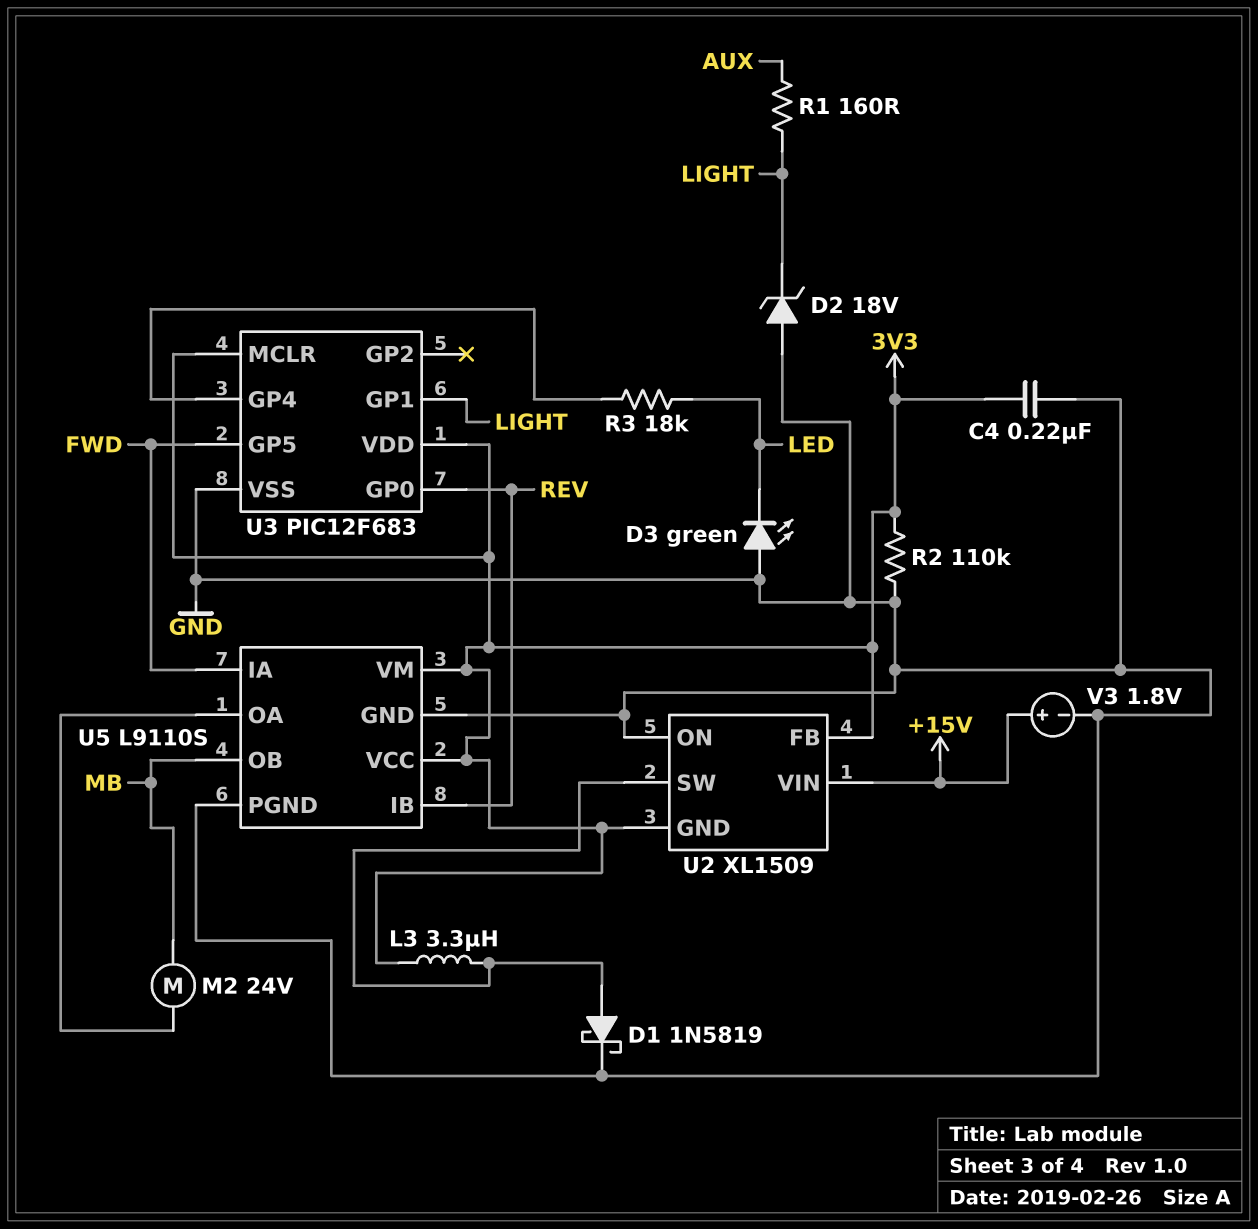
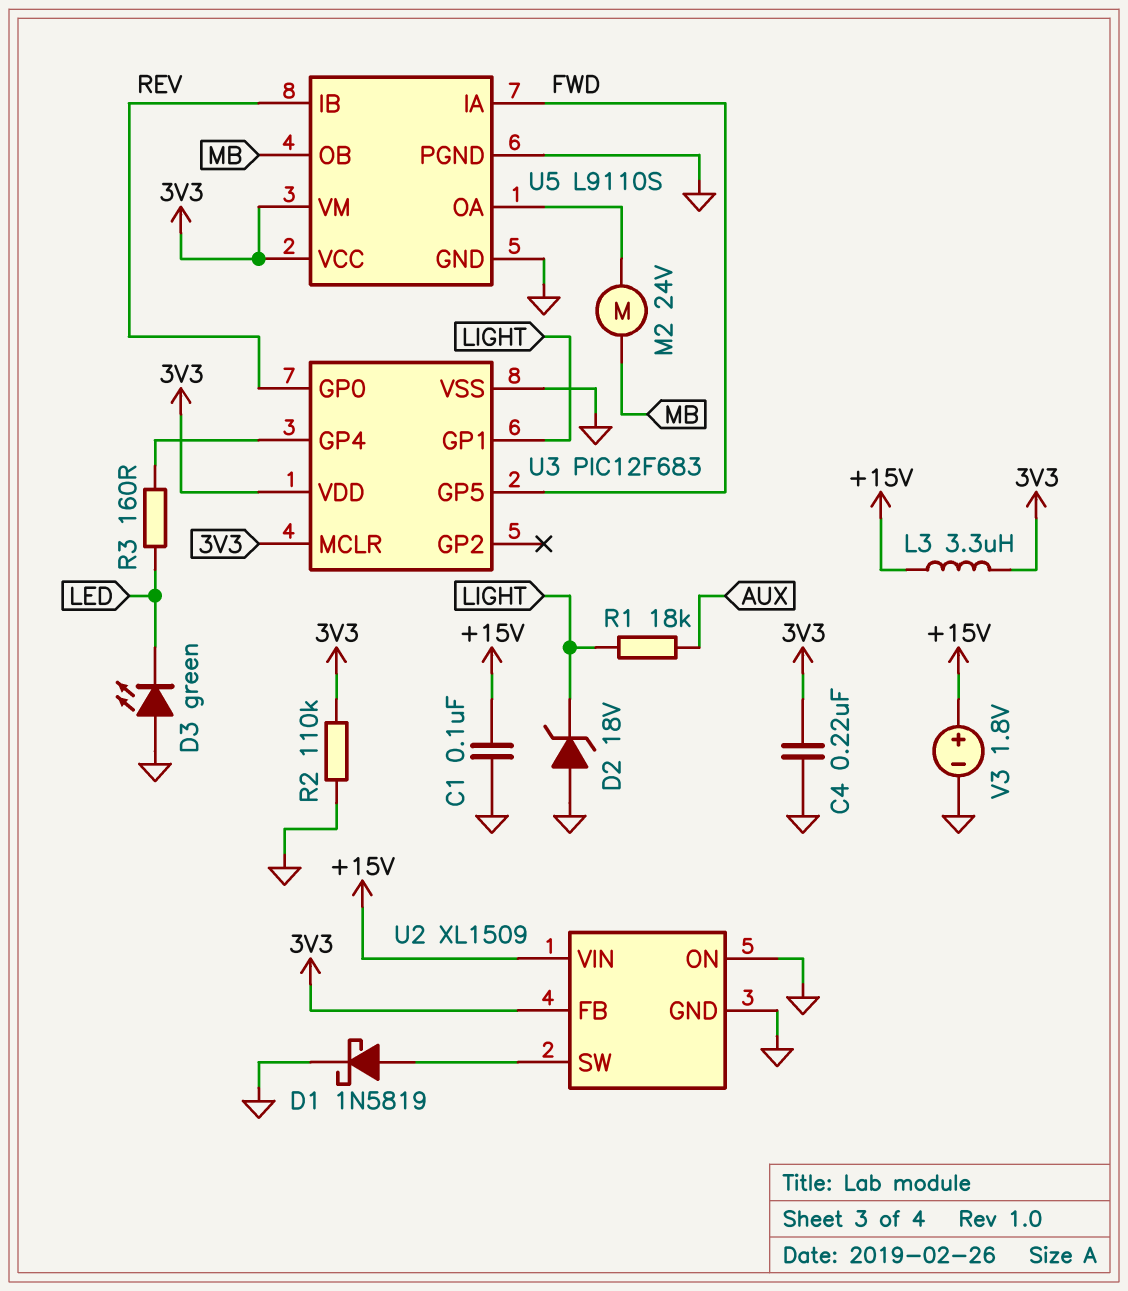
C1: none -> 100nF (+15V, GND)
L3: 3.3uH (3V3, U2/SW) -> 3.3uH (+15V, 3V3)
R1: 160 (AUX, LIGHT) -> 18k (AUX, LIGHT)
R3: 18k (LED, U3/GP4) -> 160 (LED, U3/GP4)
U2 pin GND: 3V3 -> GND

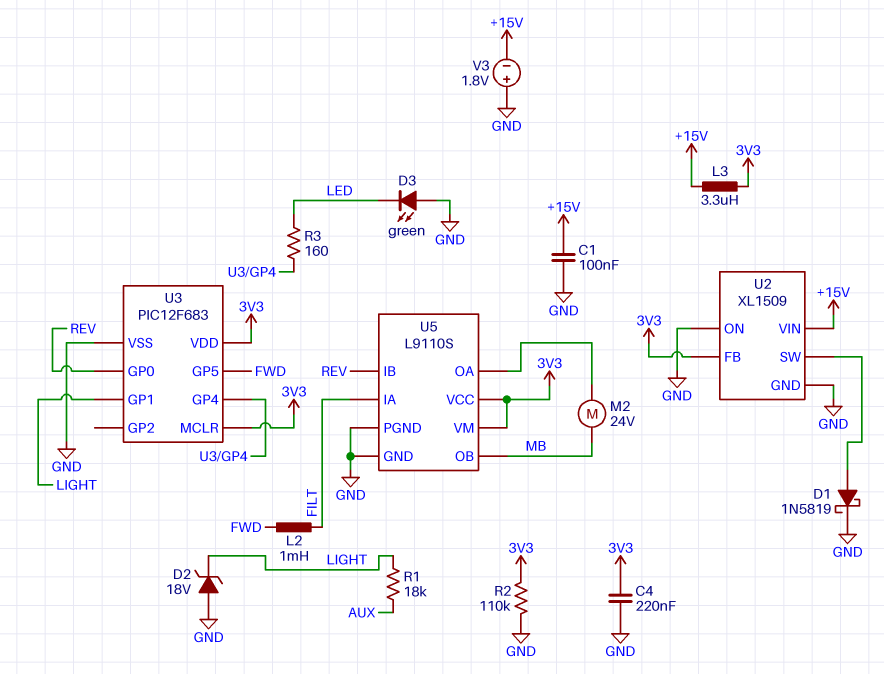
L2: none -> 1mH (FILT, FWD)
U5 pin IA: FWD -> FILT
V3: 1.8V (plus +15V, minus GND) -> 1.8V (plus GND, minus +15V)

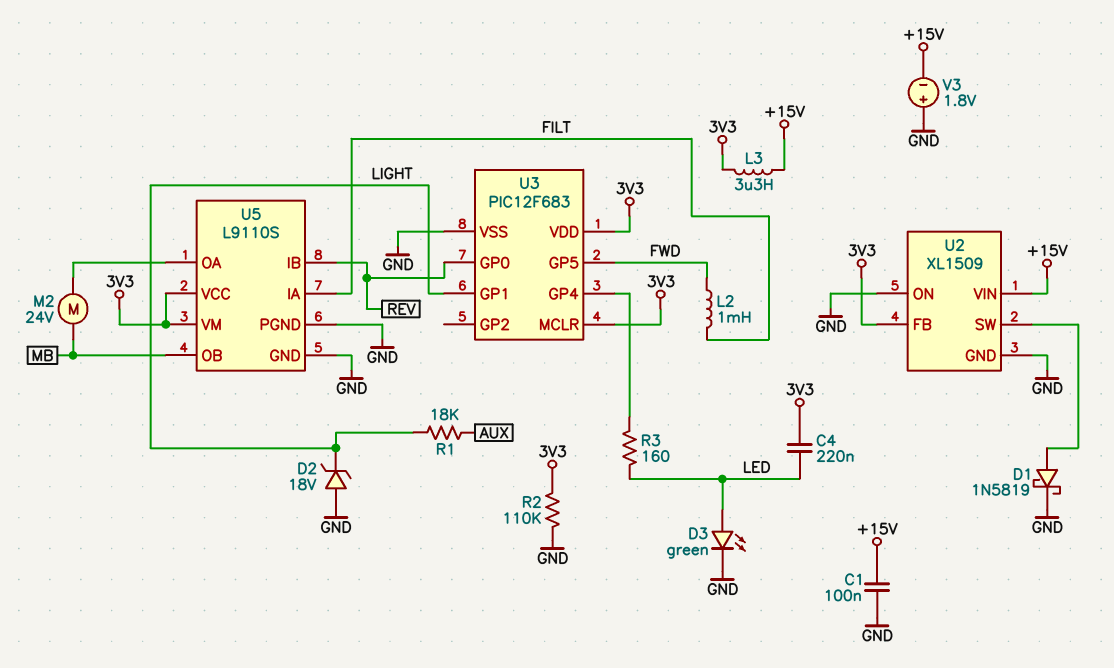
C4: 220nF (3V3, GND) -> 220nF (3V3, LED)
D3: LED green (A GND, K LED) -> LED green (A LED, K GND)

